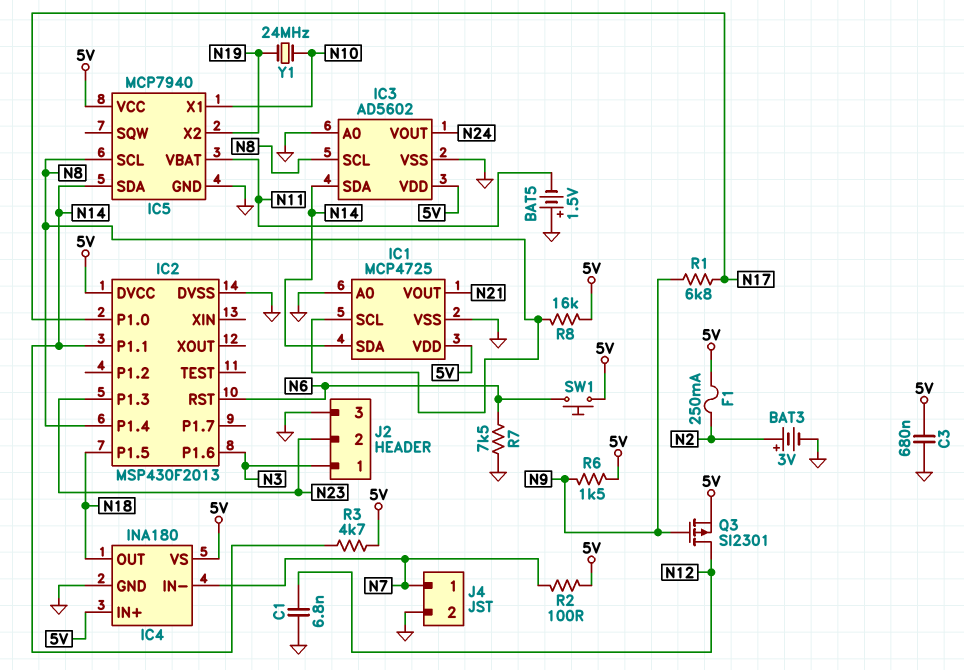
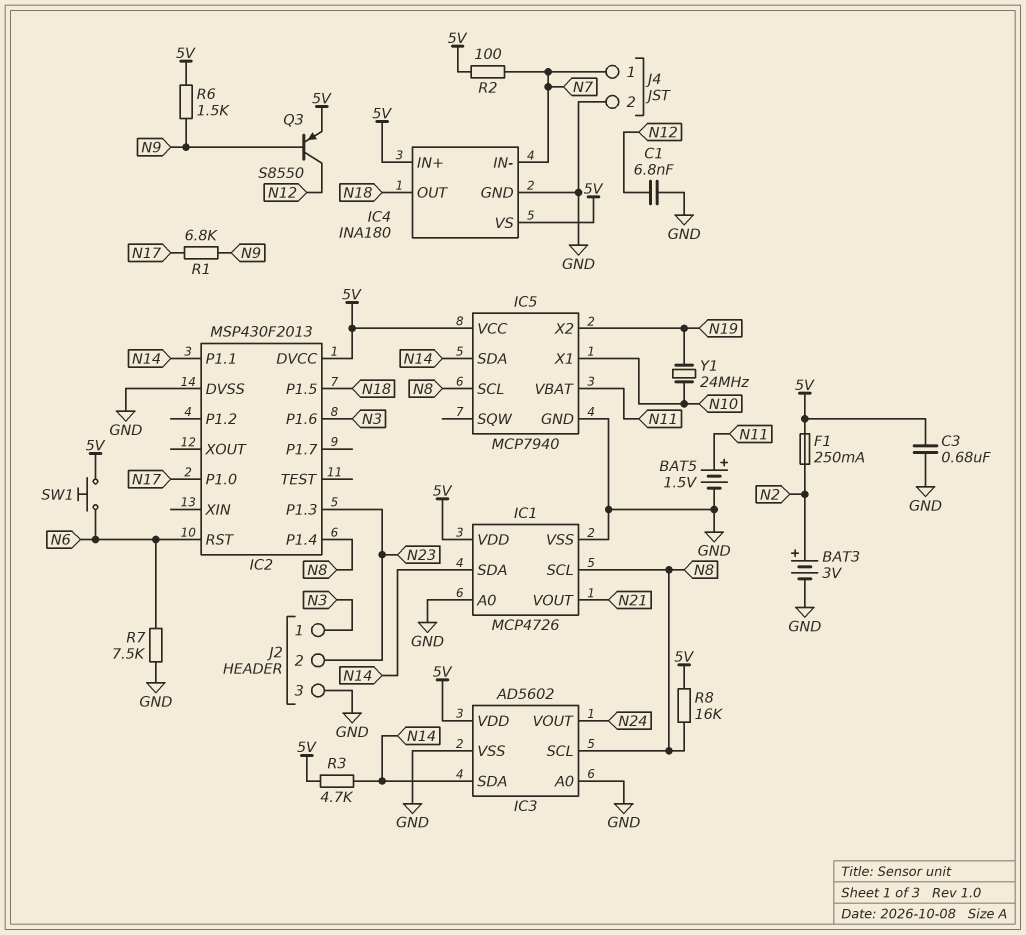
BAT5: 1.5V (plus GND, minus N11) -> 1.5V (plus N11, minus GND)
IC1: MCP4725 -> MCP4726
Q3: PMOS SI2301 (G N9, D N12, S 5V) -> PNP S8550 (B N9, C N12, E 5V)

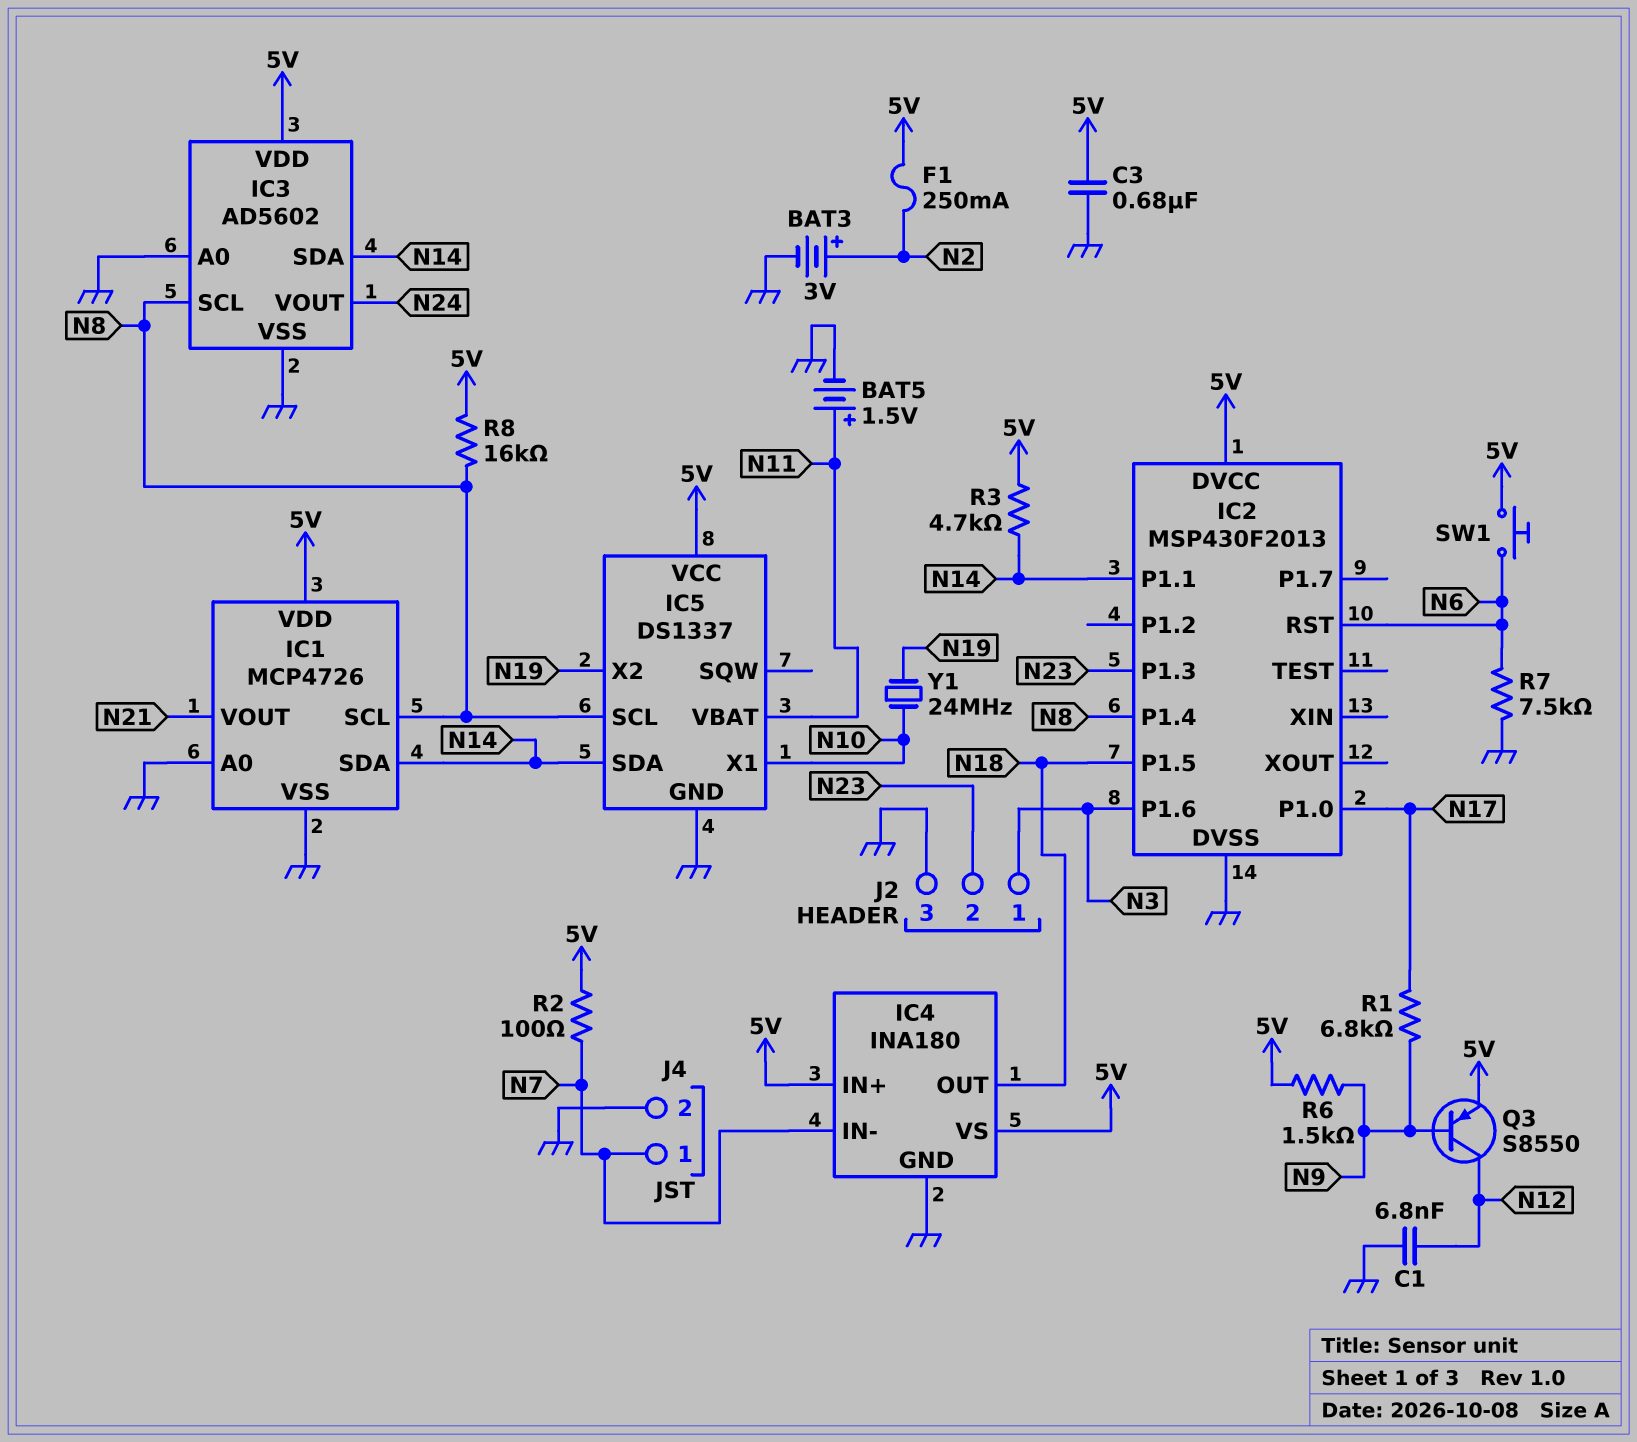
IC5: MCP7940 -> DS1337

